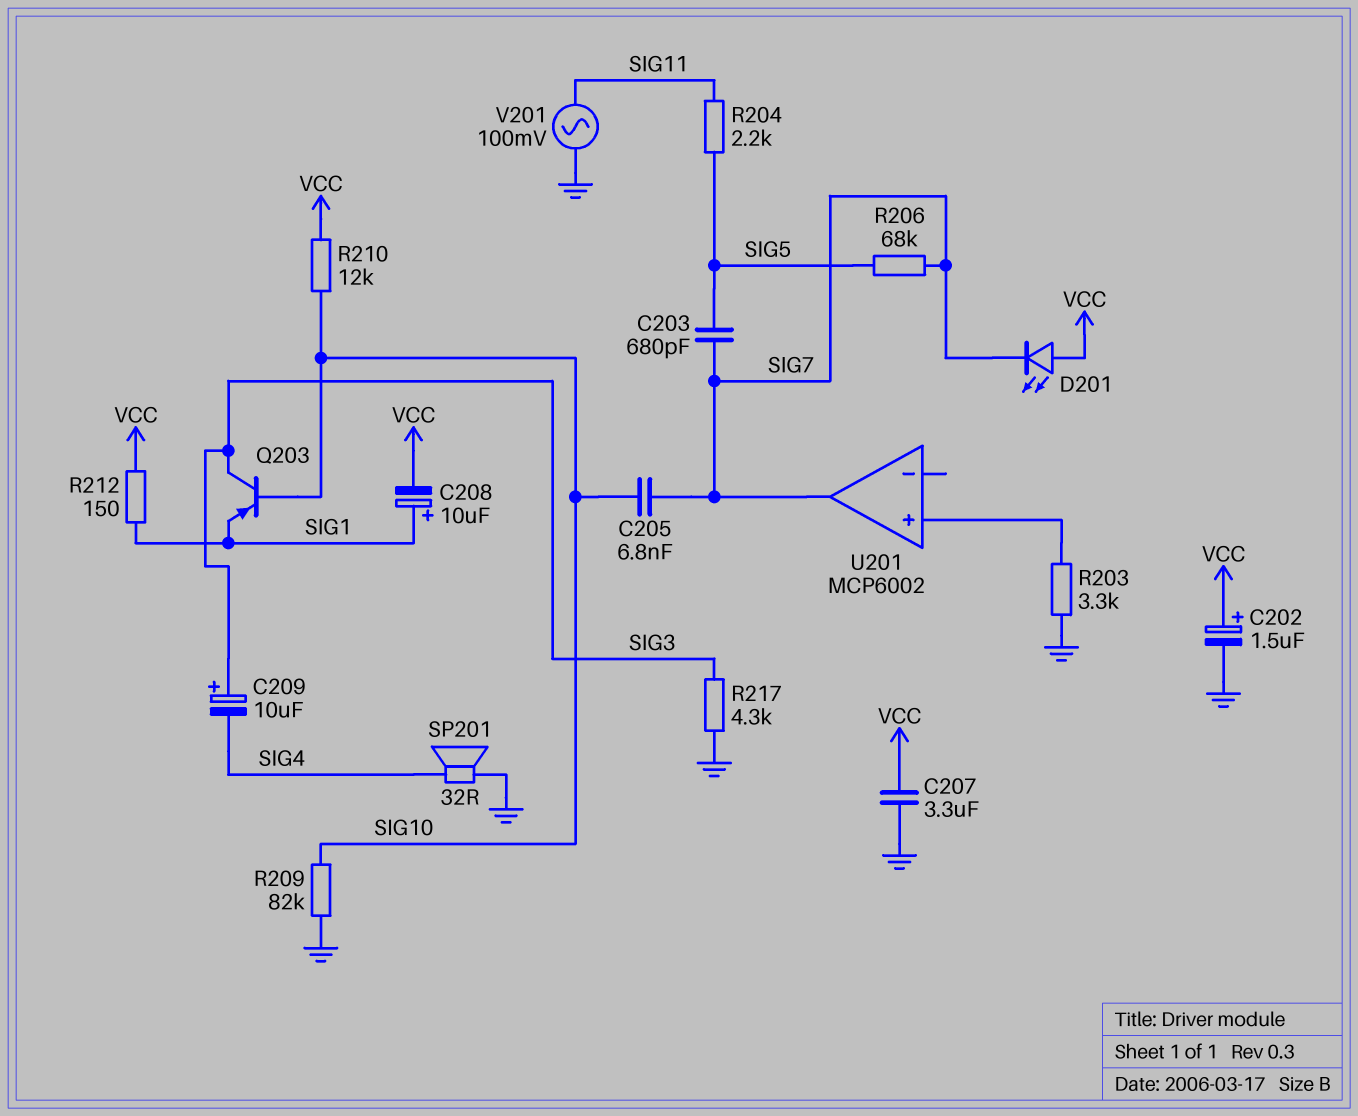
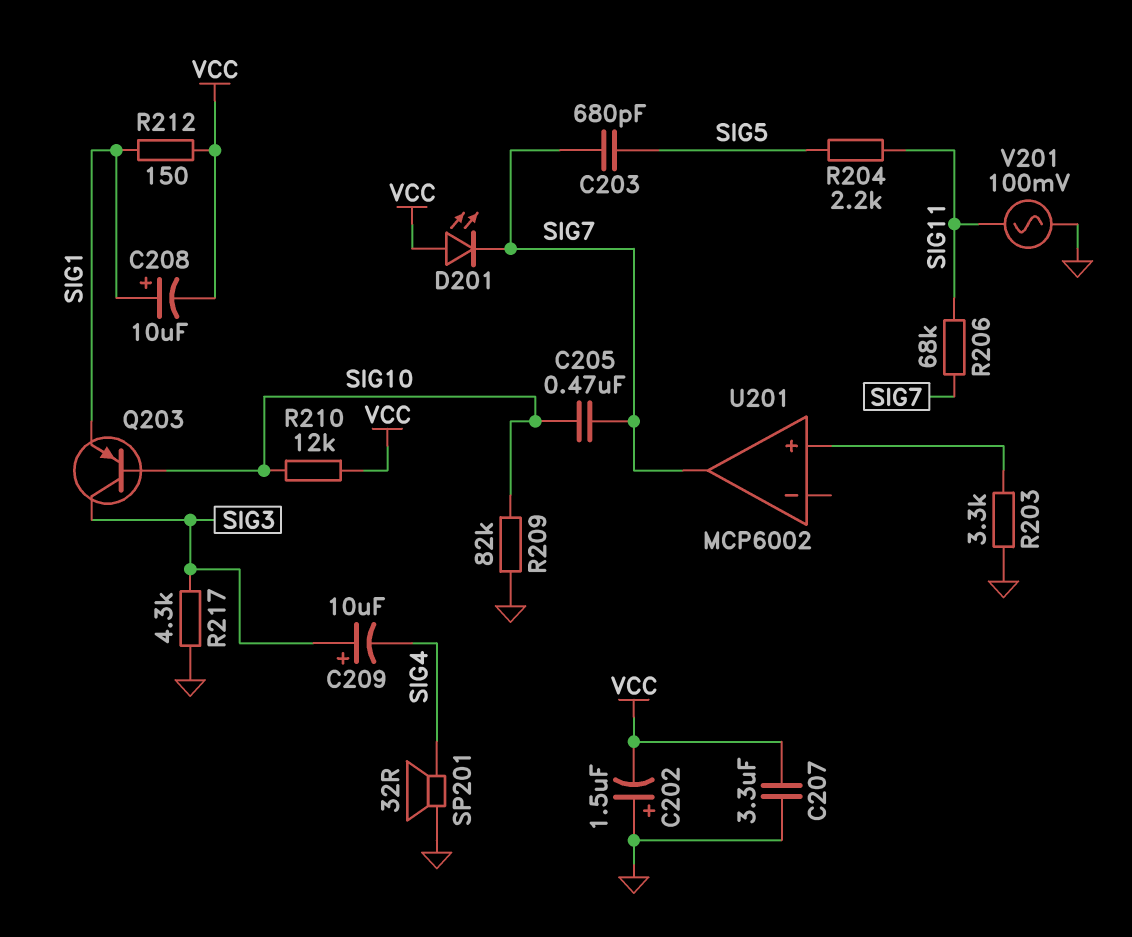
C202: 1.5uF (plus VCC, minus GND) -> 1.5uF (plus GND, minus VCC)
C205: 6.8nF (SIG7, SIG10) -> 470nF (SIG7, SIG10)
R206: 68k (SIG5, SIG7) -> 68k (SIG7, SIG11)

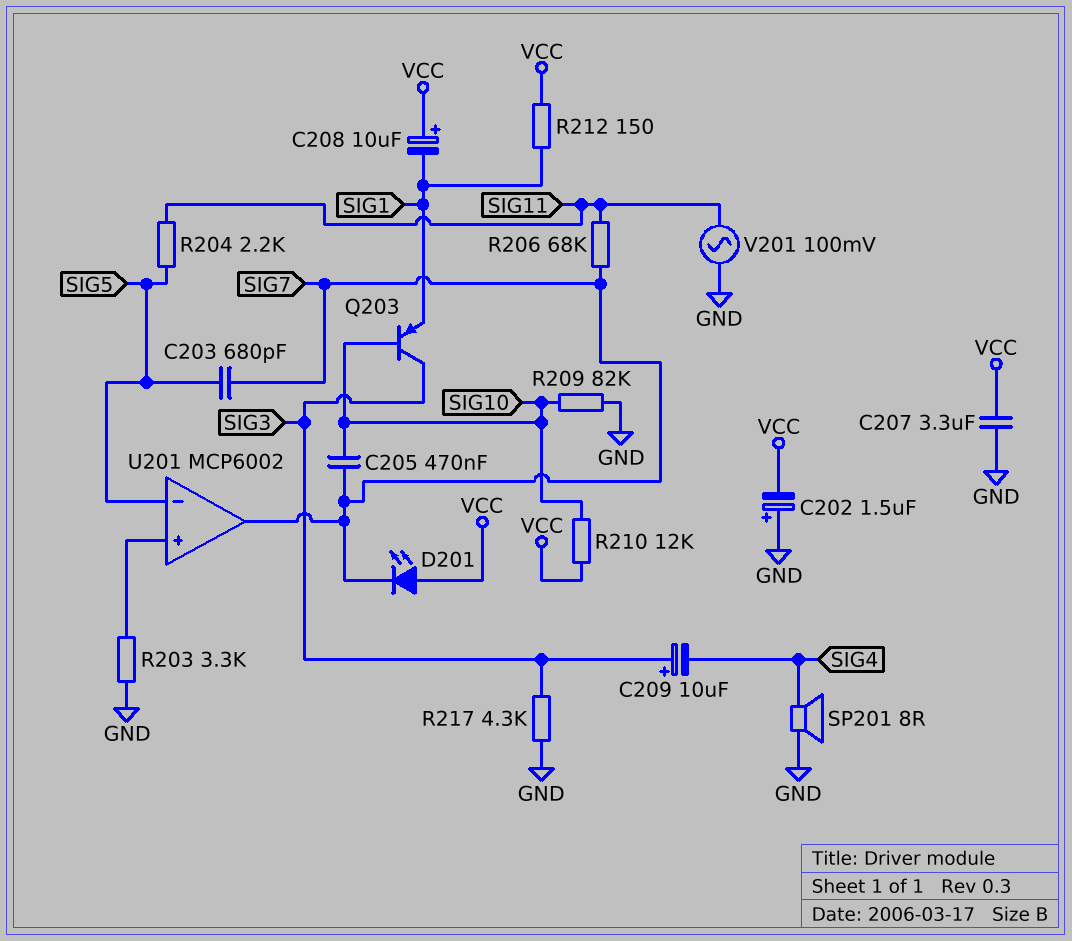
C208: 10uF (plus SIG1, minus VCC) -> 10uF (plus VCC, minus SIG1)
SP201: speaker 32R (GND, SIG4) -> speaker 8R (GND, SIG4)
U201 pin in-: none -> SIG5

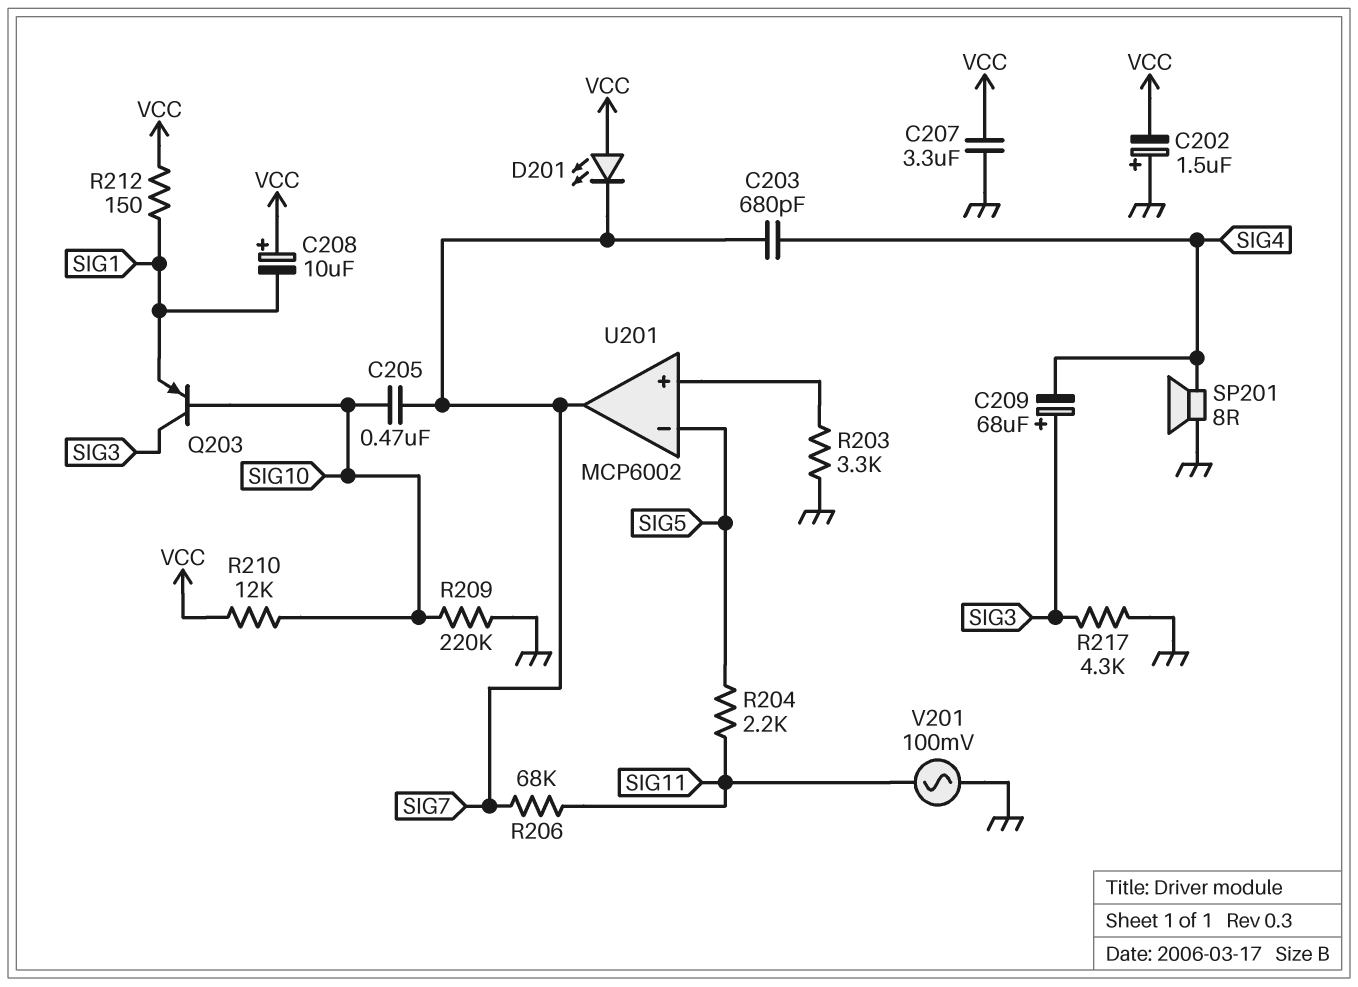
C203: 680pF (SIG5, SIG7) -> 680pF (SIG4, SIG7)
C209: 10uF (plus SIG3, minus SIG4) -> 68uF (plus SIG3, minus SIG4)
R209: 82k (GND, SIG10) -> 220k (GND, SIG10)

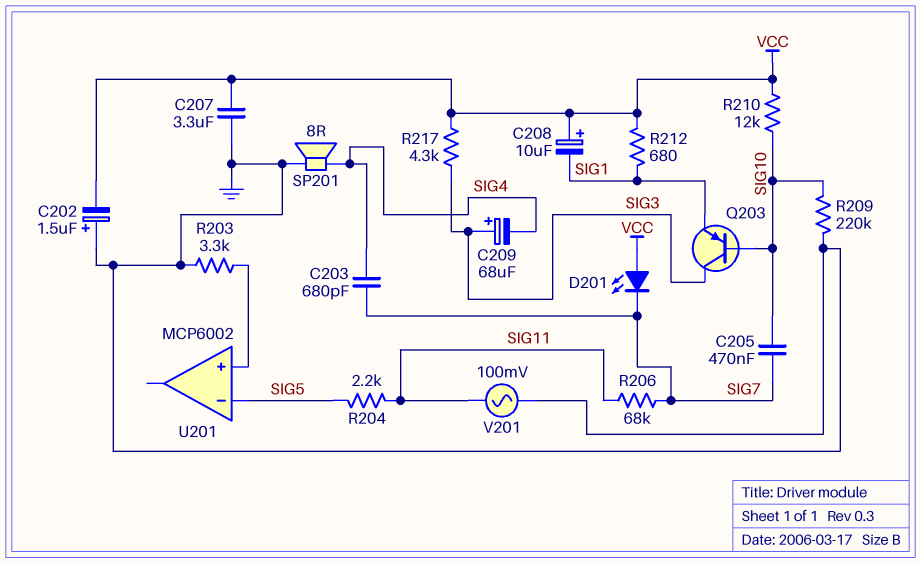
R212: 150 (SIG1, VCC) -> 680 (SIG1, VCC)
R217: 4.3k (GND, SIG3) -> 4.3k (SIG3, VCC)
U201 pin out: SIG7 -> none

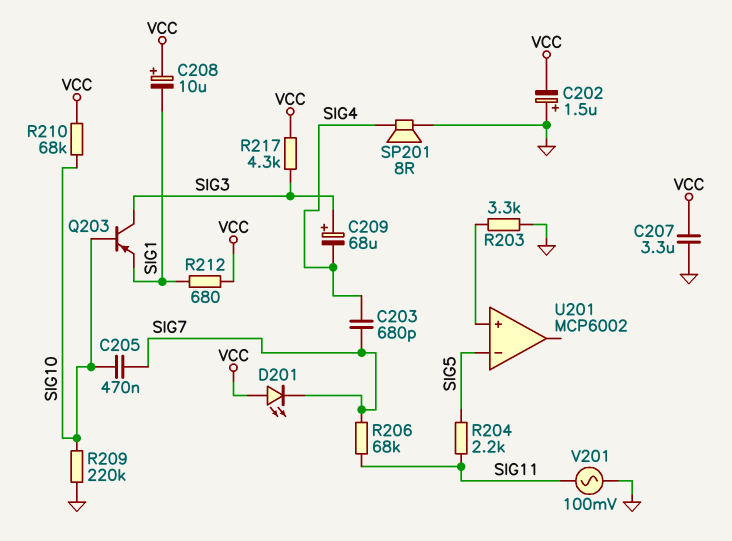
R210: 12k (SIG10, VCC) -> 68k (SIG10, VCC)

